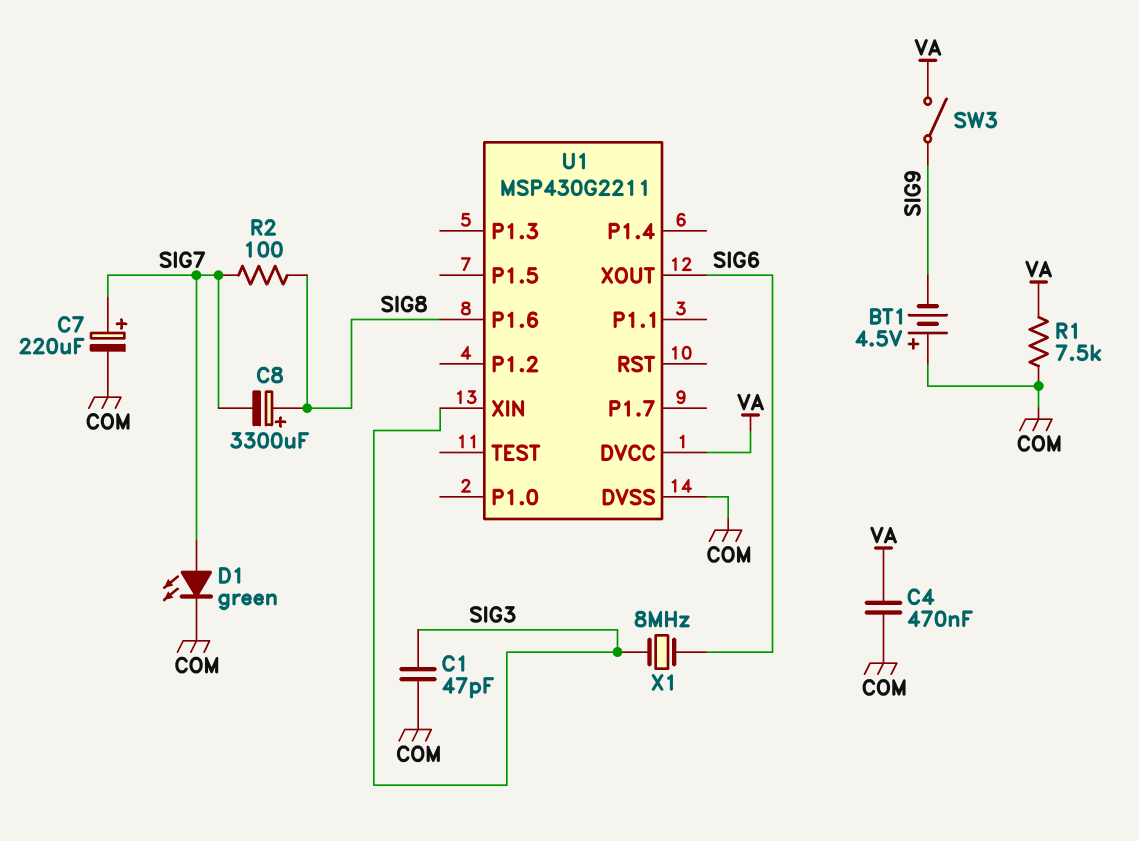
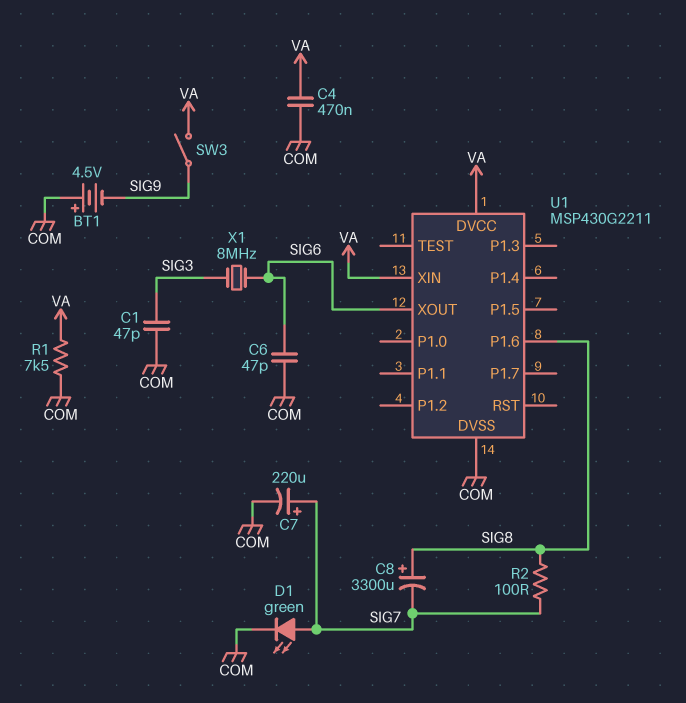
C6: none -> 47pF (COM, SIG6)
U1 pin XIN: SIG3 -> VA

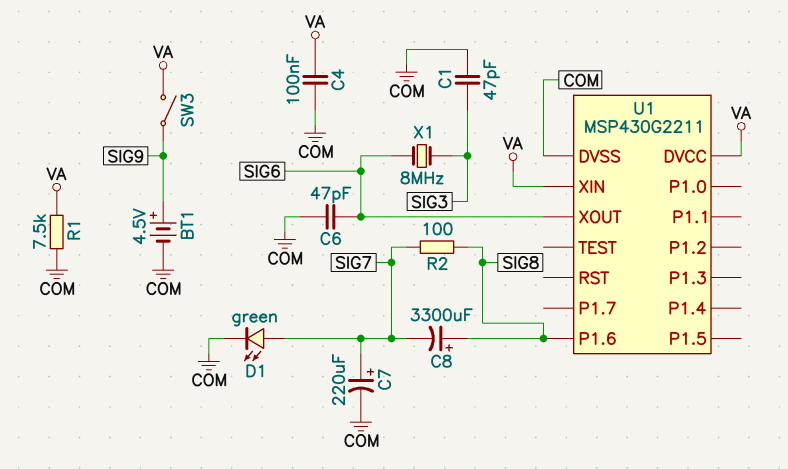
BT1: 4.5V (plus COM, minus SIG9) -> 4.5V (plus SIG9, minus COM)
C4: 470nF (COM, VA) -> 100nF (COM, VA)

